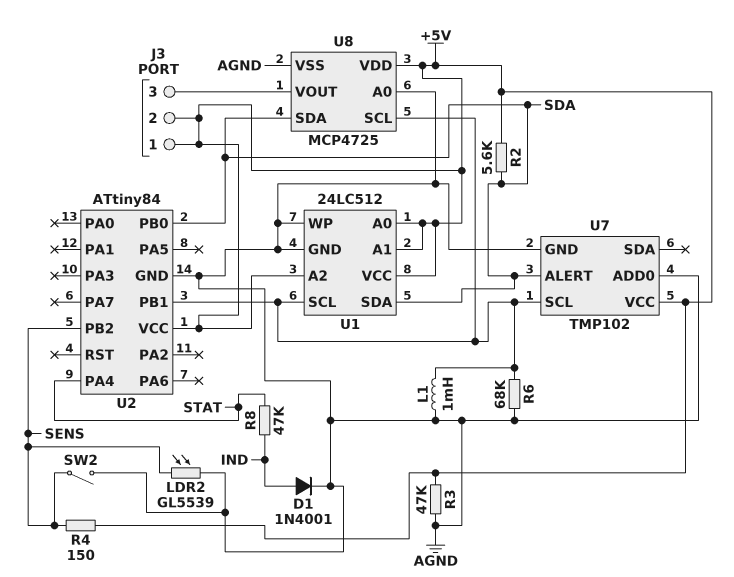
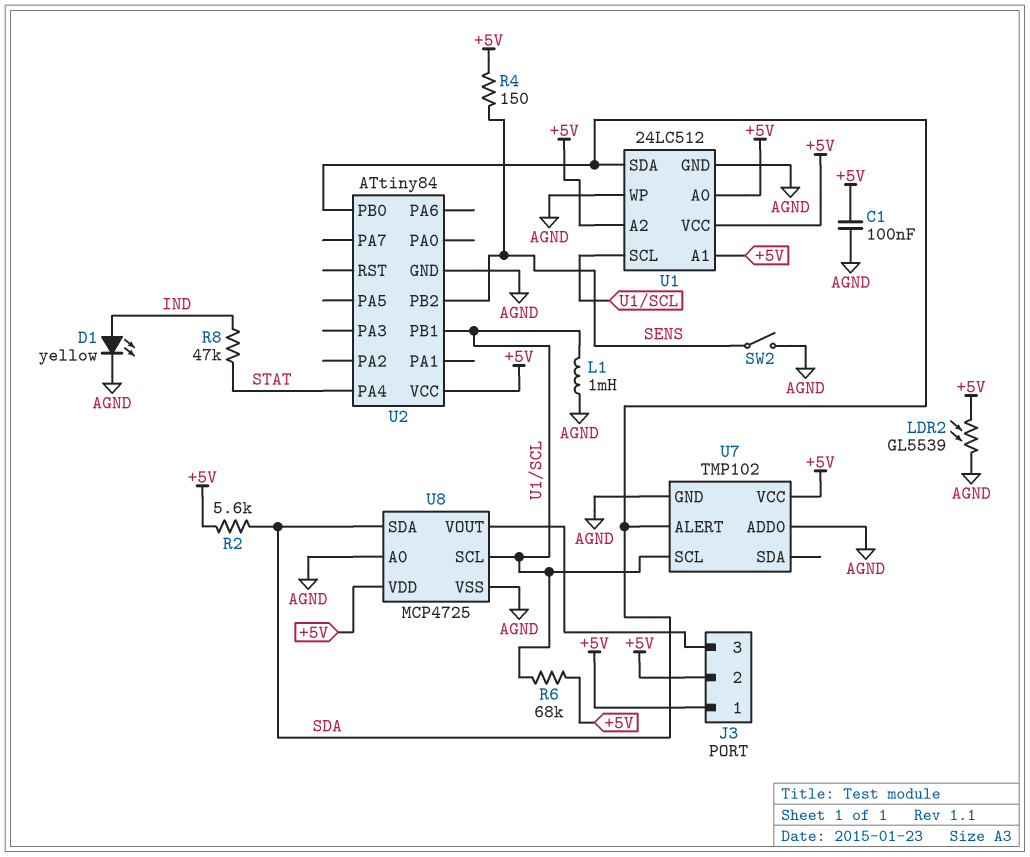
C1: none -> 100nF (+5V, AGND)
D1: diode 1N4001 (A IND, K AGND) -> LED yellow (A IND, K AGND)
LDR2: GL5539 (AGND, SENS) -> GL5539 (+5V, AGND)
R3: 47k (+5V, AGND) -> none
R6: 68k (AGND, U1/SCL) -> 68k (+5V, U1/SCL)

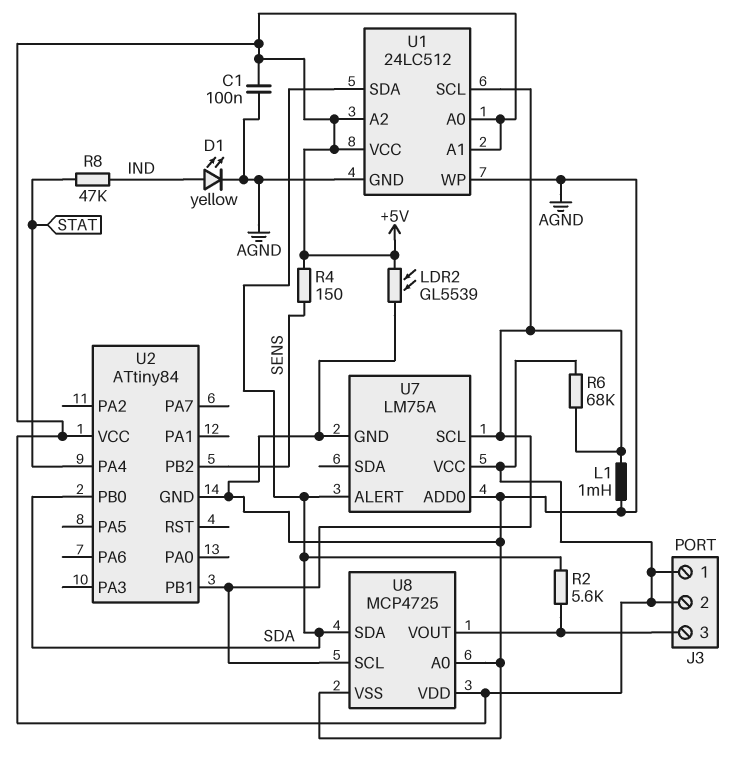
R2: 5.6k (+5V, SDA) -> 5.6k (J3/3, SDA)
SW2: switch (AGND, SENS) -> none
U7: TMP102 -> LM75A

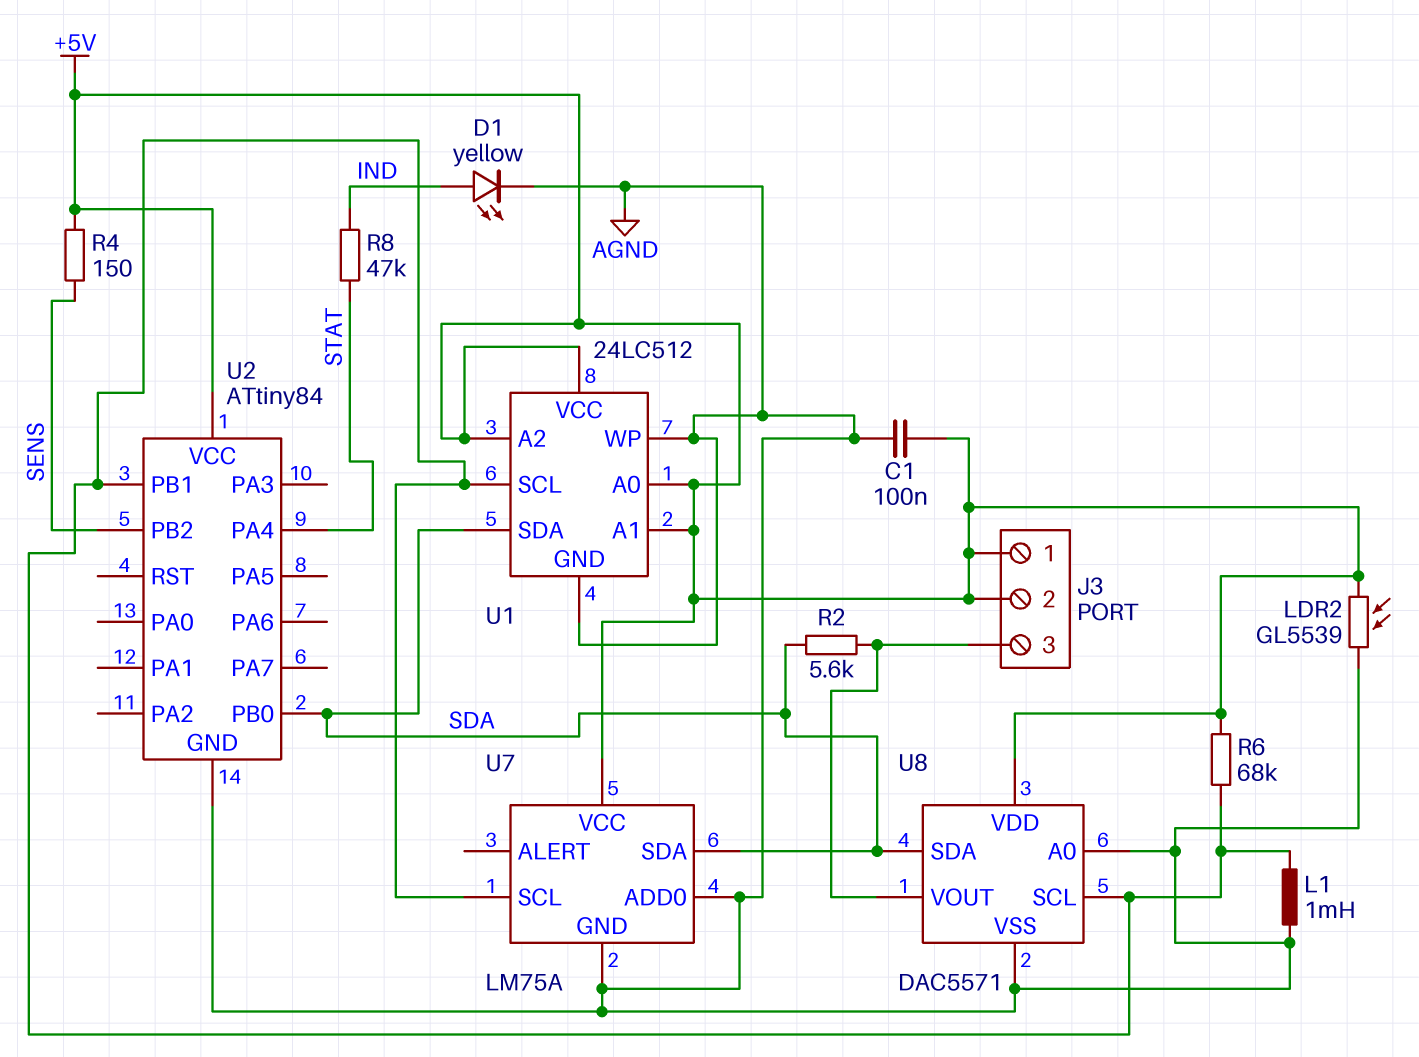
U7 pin ALERT: SDA -> none
U7 pin SDA: none -> SDA
U8: MCP4725 -> DAC5571

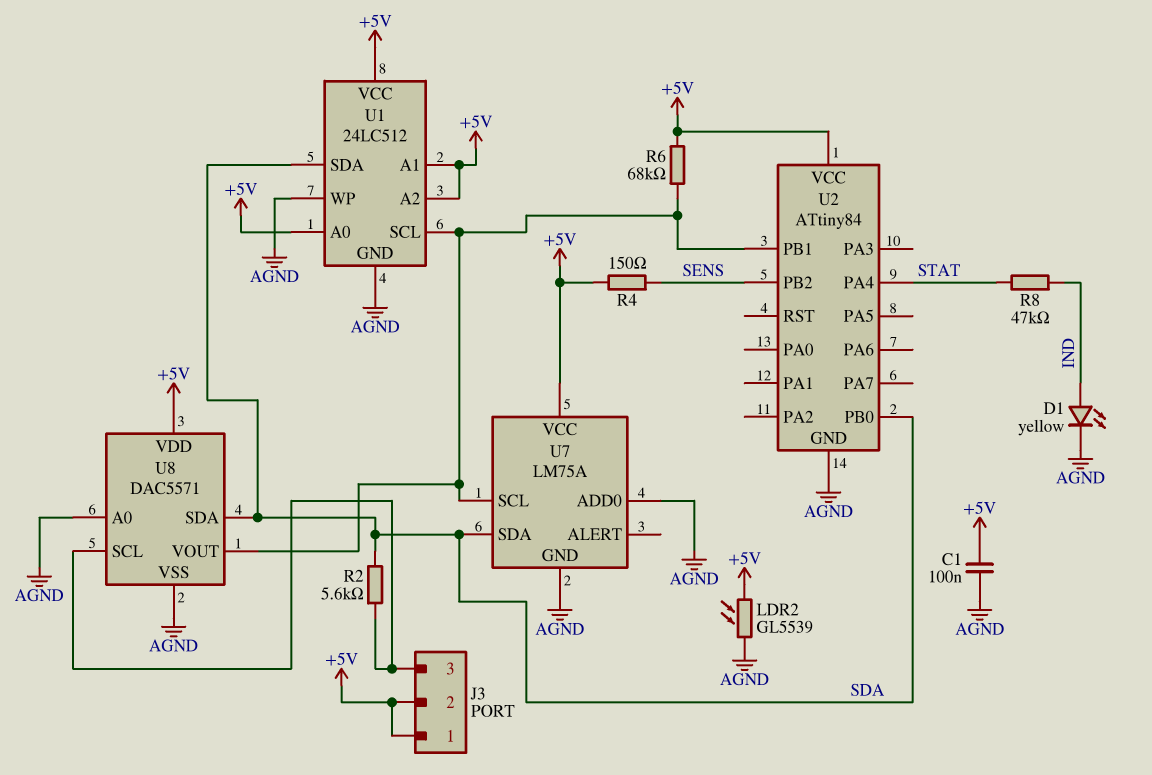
L1: 1mH (AGND, U1/SCL) -> none
U8 pin SCL: U1/SCL -> J3/3
U8 pin VOUT: J3/3 -> U1/SCL

